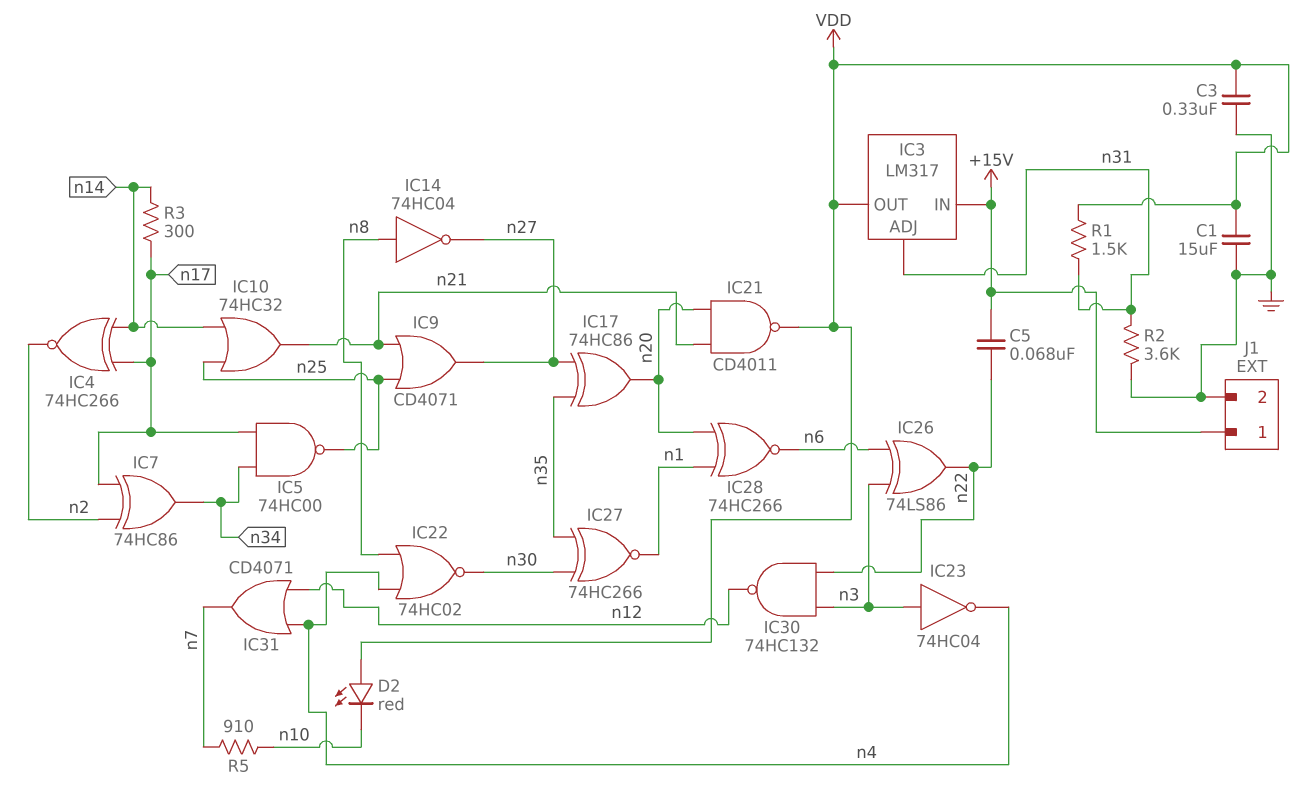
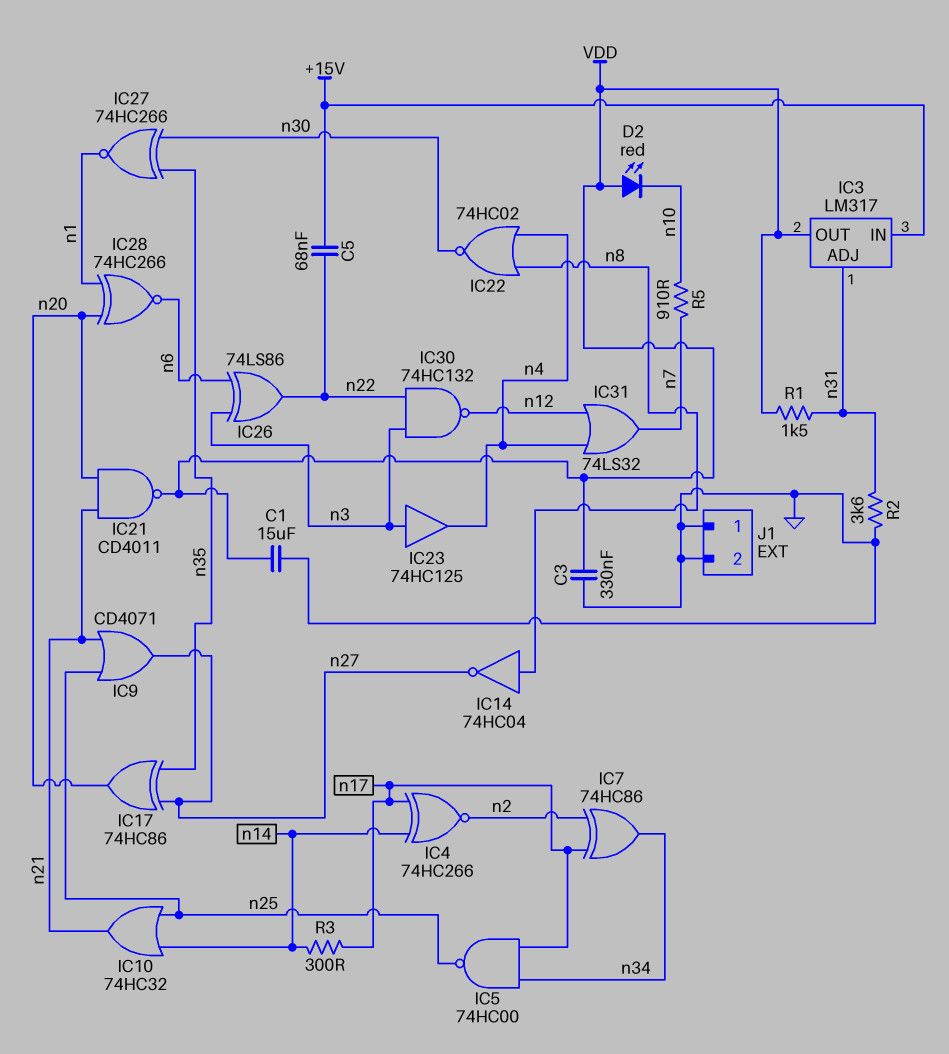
IC23: NOT 74HC04 (in n3, out n4) -> buffer 74HC125 (in n3, out n4)
IC31: OR CD4071 (in n4, in n12, out n7) -> OR 74LS32 (in n4, in n12, out n7)
J1 pin 1: +15V -> GND

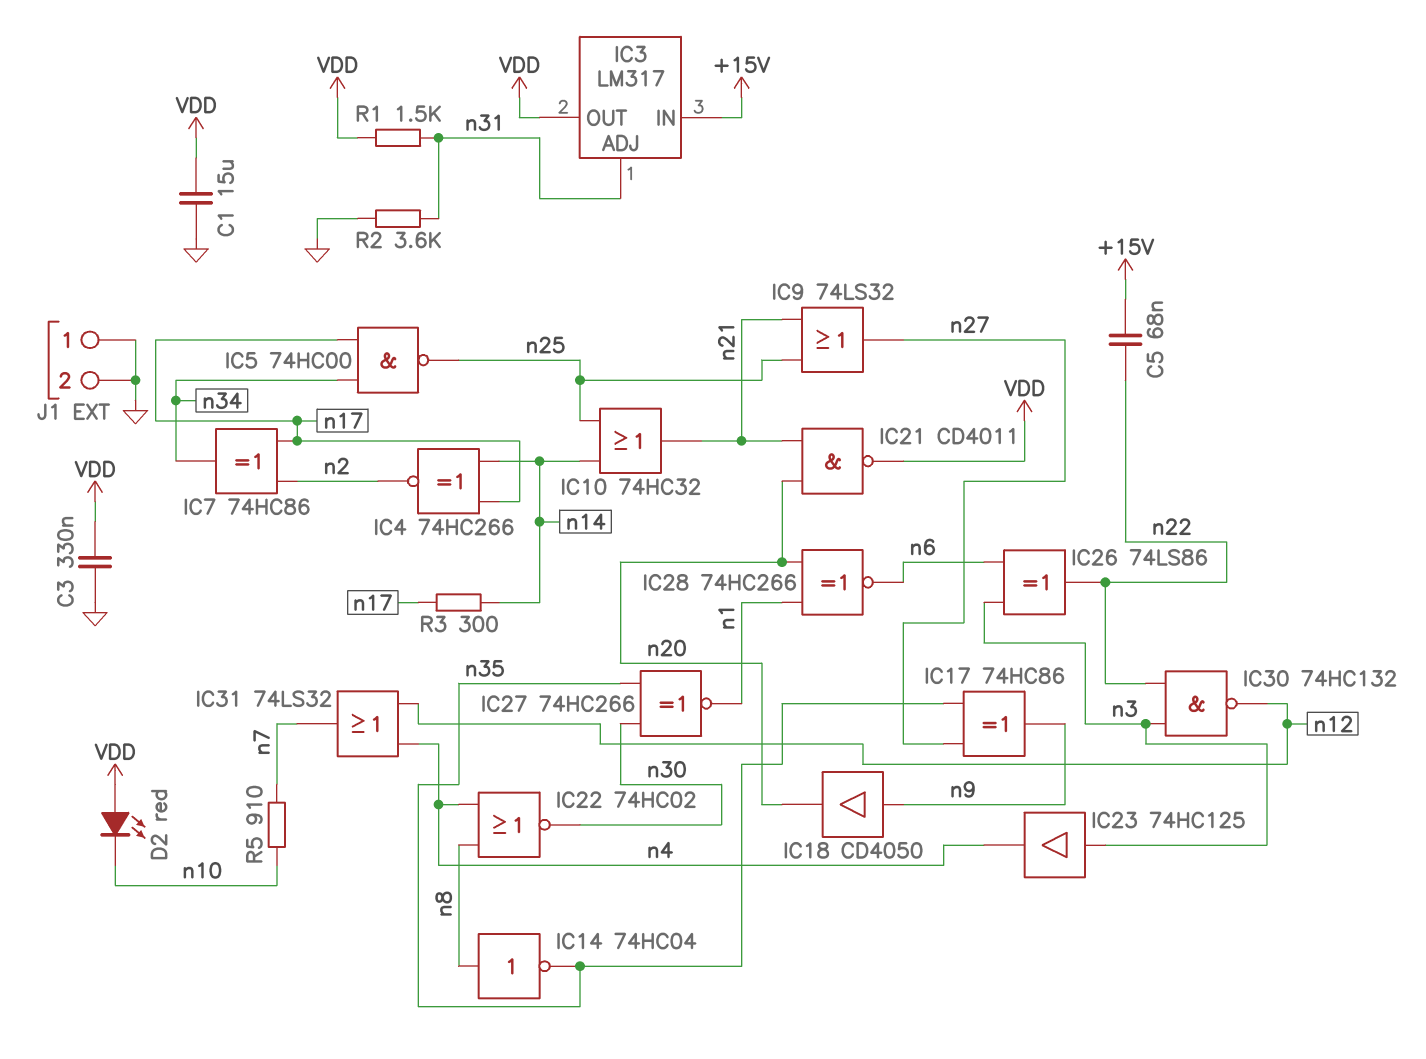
IC9: OR CD4071 (in n21, in n25, out n27) -> OR 74LS32 (in n21, in n25, out n27)
IC14: NOT 74HC04 (in n8, out n27) -> NOT 74HC04 (in n8, out n35)
IC17: XOR 74HC86 (in n27, in n35, out n20) -> XOR 74HC86 (in n27, in n35, out n9)
IC18: none -> buffer CD4050 (in n9, out n20)

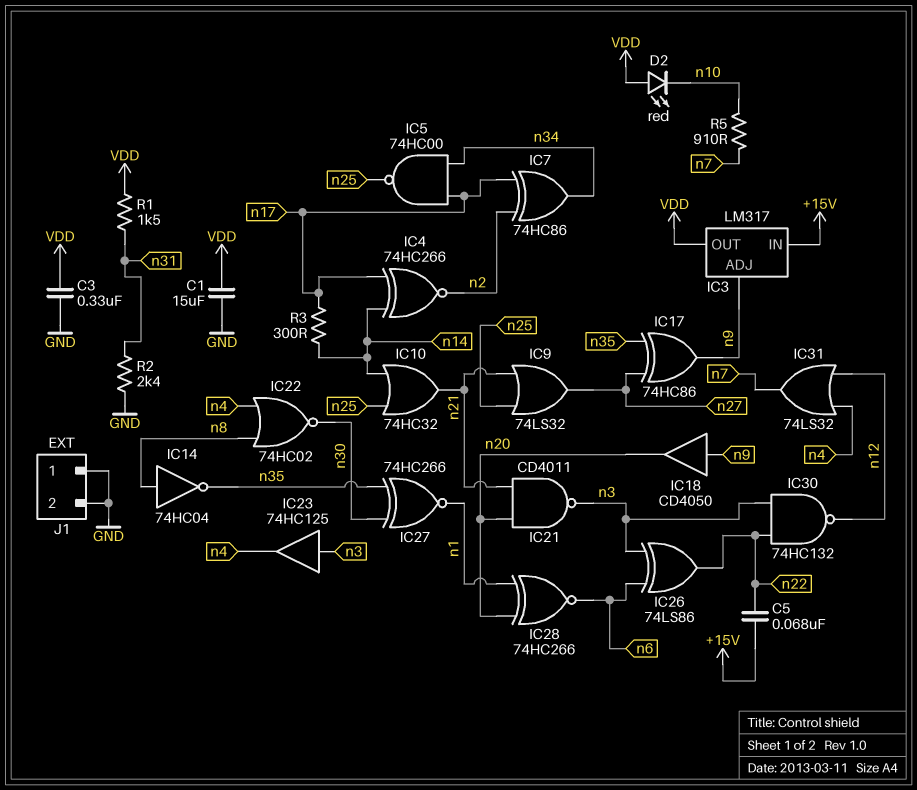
IC3 pin ADJ: n31 -> n9
IC21: NAND CD4011 (in n20, in n21, out VDD) -> NAND CD4011 (in n20, in n21, out n3)
R2: 3.6k (GND, n31) -> 2.4k (GND, n31)

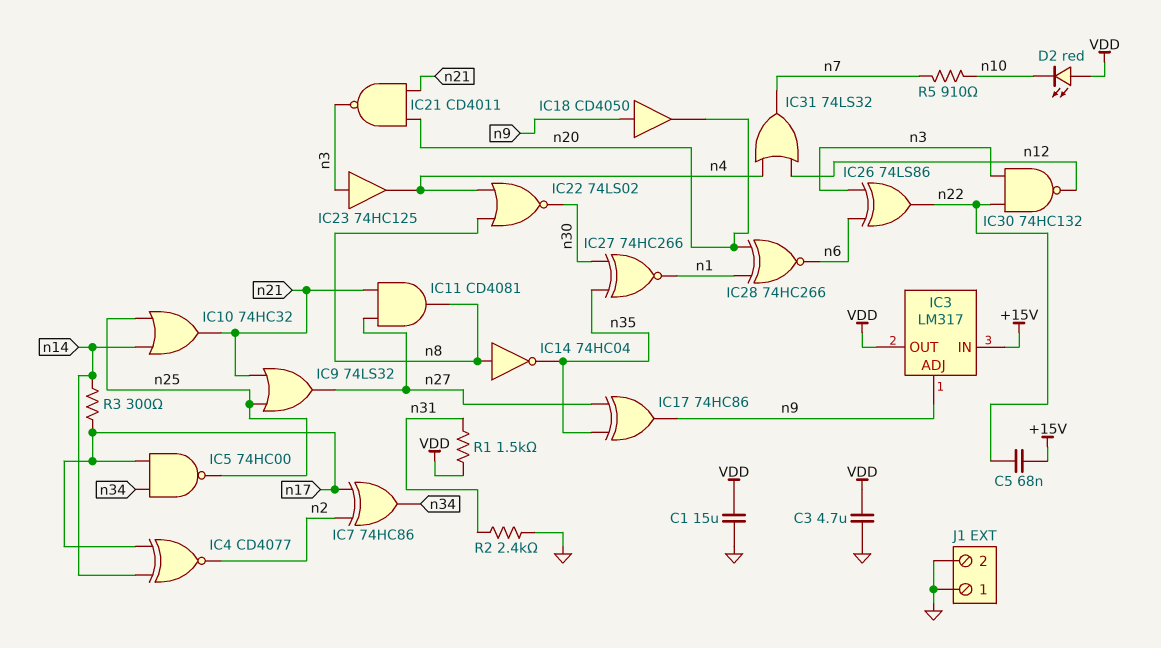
C3: 330nF (GND, VDD) -> 4.7uF (GND, VDD)
IC4: XNOR 74HC266 (in n14, in n17, out n2) -> XNOR CD4077 (in n14, in n17, out n2)
IC11: none -> AND CD4081 (in n21, in n27, out n8)
IC22: NOR 74HC02 (in n4, in n8, out n30) -> NOR 74LS02 (in n4, in n8, out n30)

